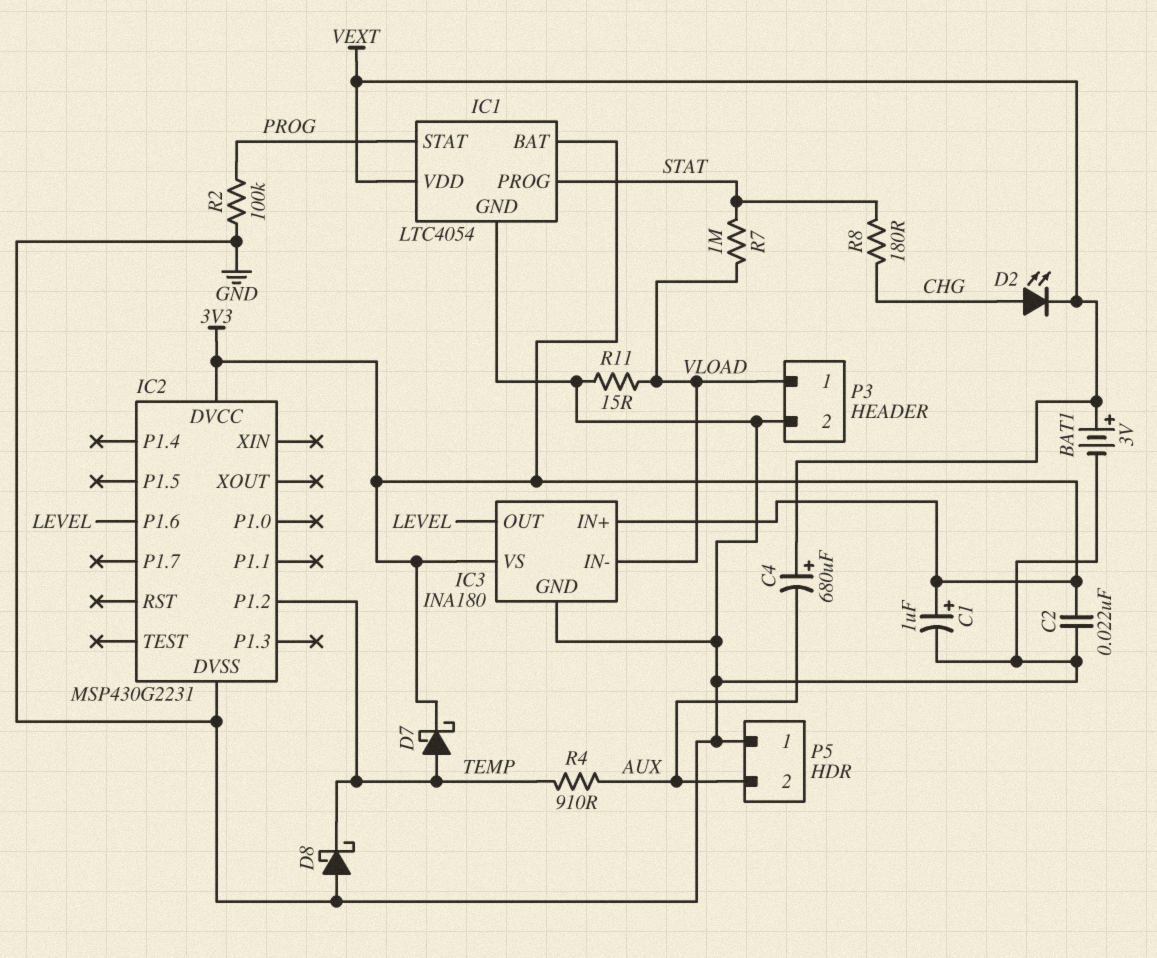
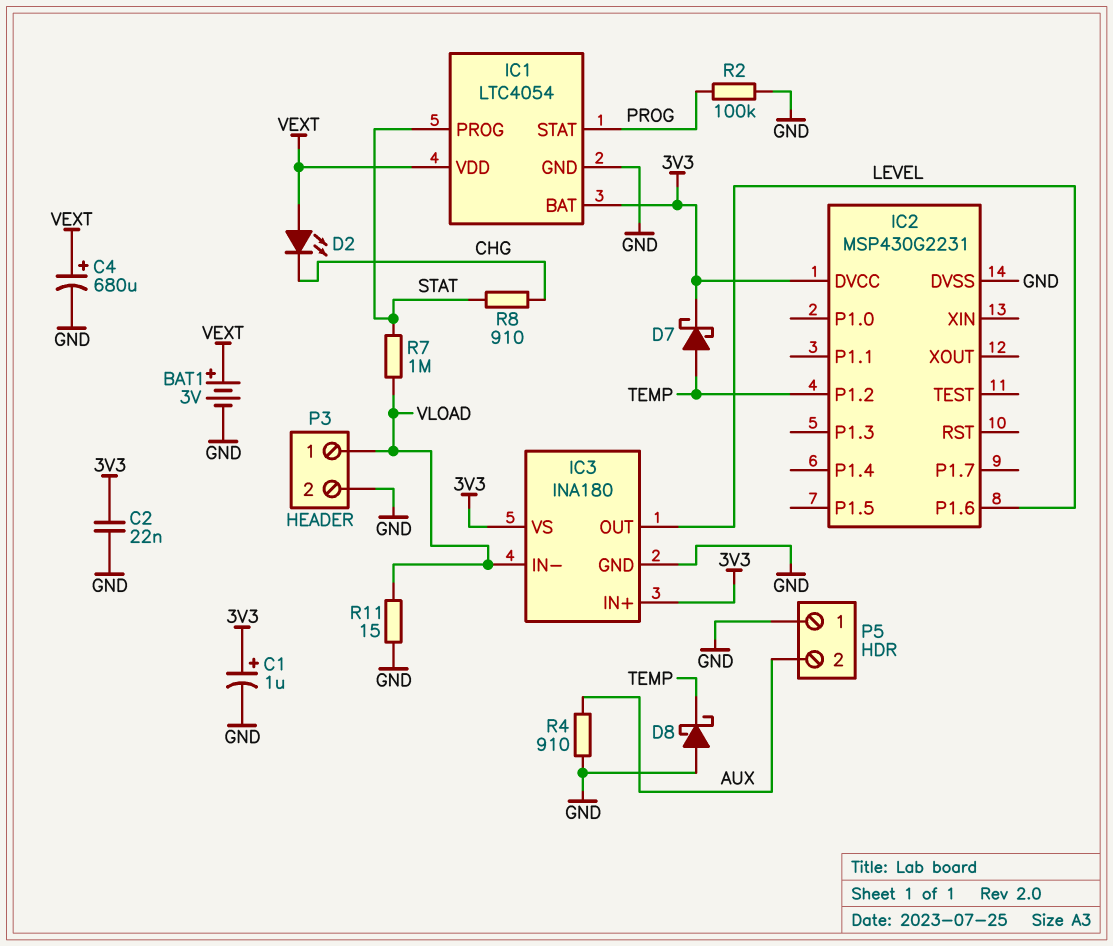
C4: 680uF (plus VEXT, minus AUX) -> 680uF (plus VEXT, minus GND)
D2: LED (A CHG, K VEXT) -> LED (A VEXT, K CHG)
R4: 910 (AUX, TEMP) -> 910 (AUX, GND)
R8: 180 (CHG, STAT) -> 910 (CHG, STAT)

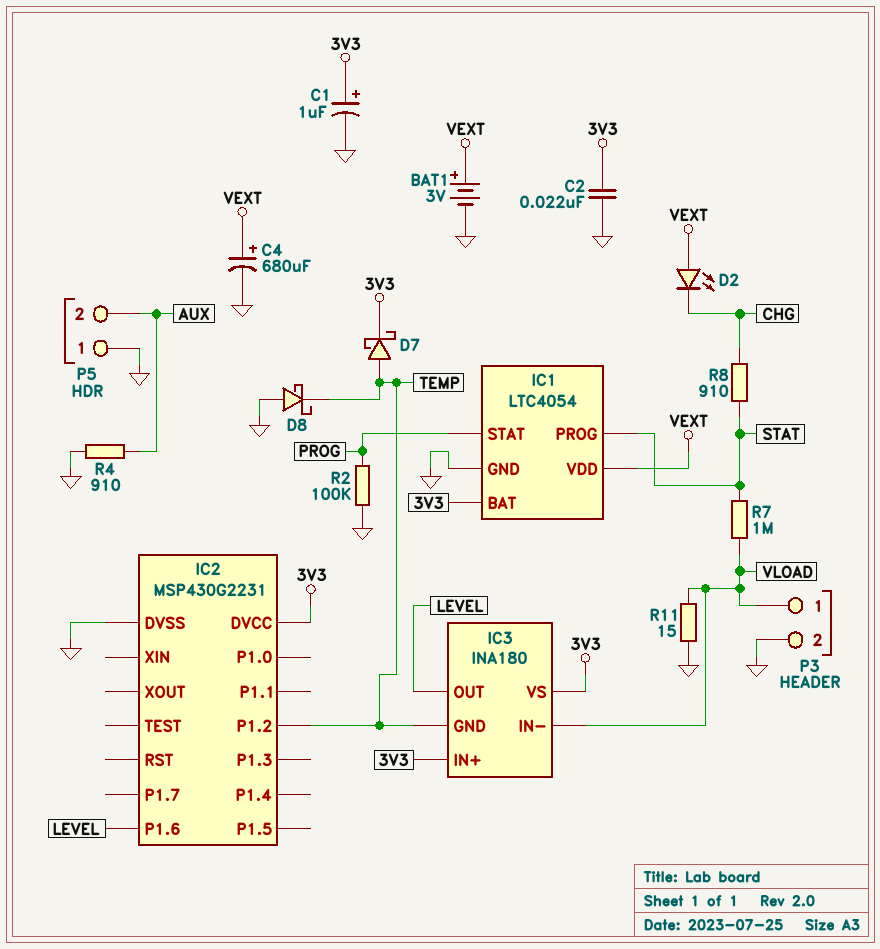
IC3 pin GND: GND -> TEMP

